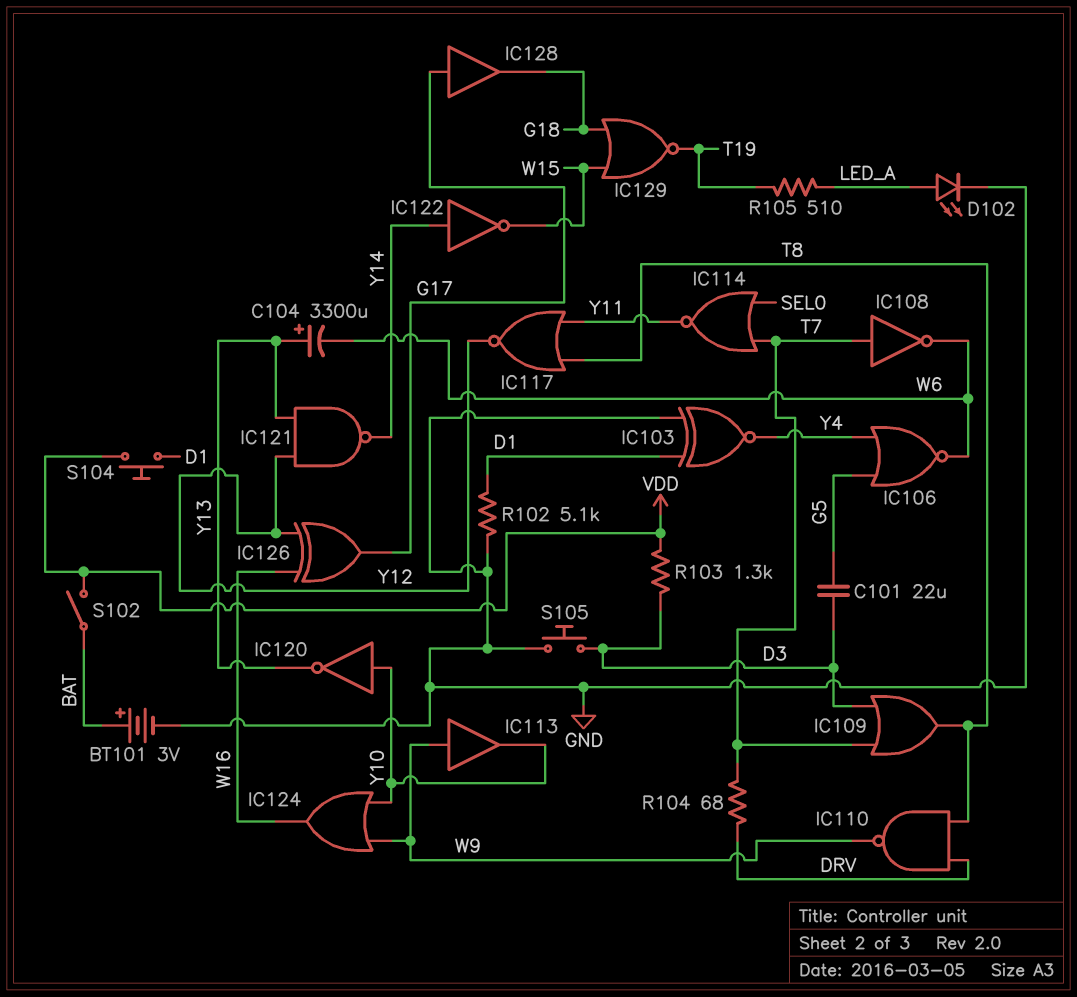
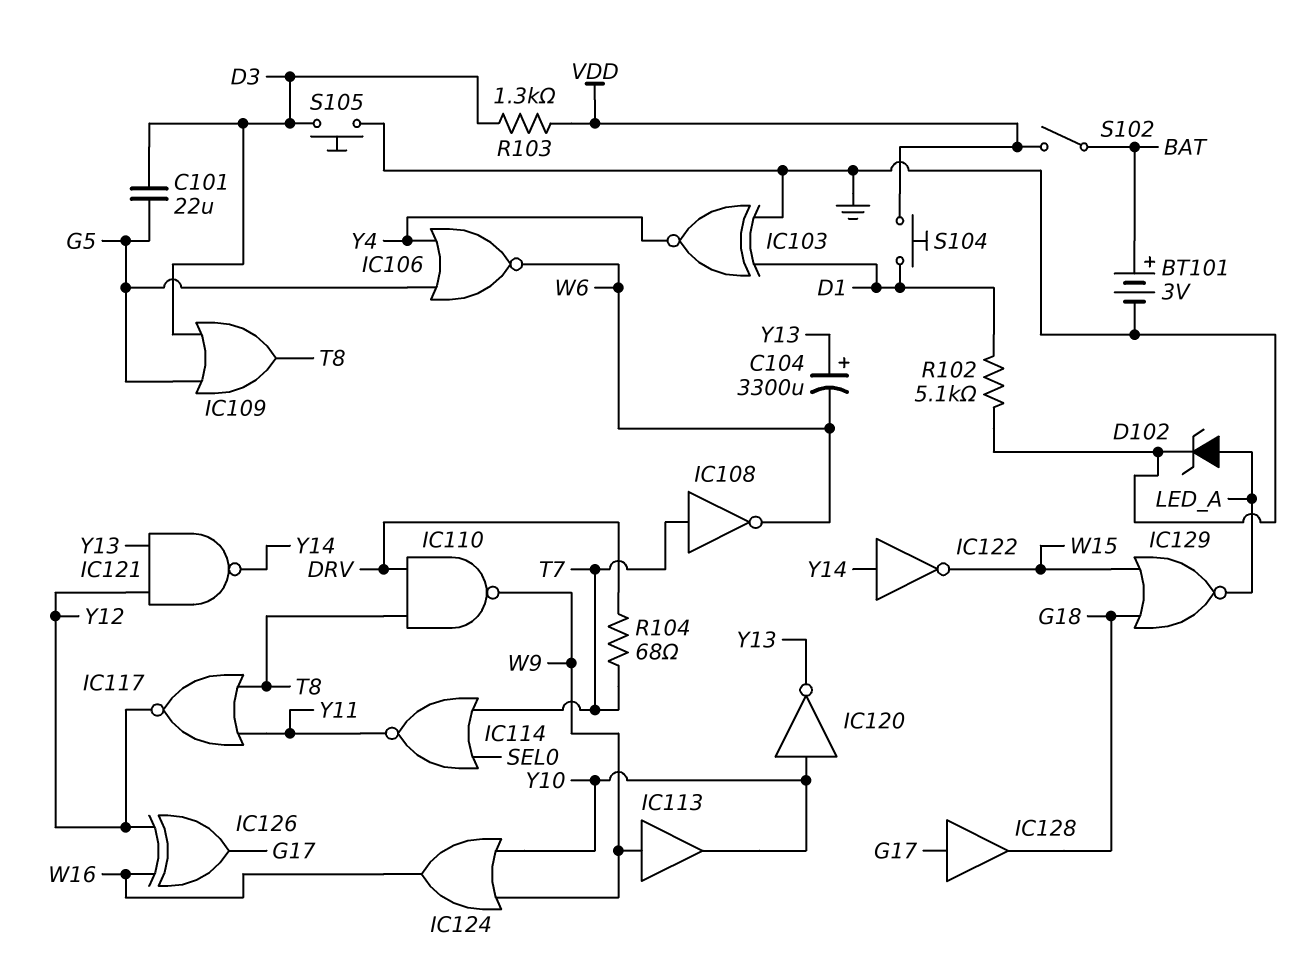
D102: LED (A LED_A, K GND) -> zener (A LED_A, K GND)
IC109: OR (in D3, in T7, out T8) -> OR (in D3, in G5, out T8)
IC129: NOR (in G18, in W15, out T19) -> NOR (in G18, in W15, out LED_A)
R105: 510 (LED_A, T19) -> none

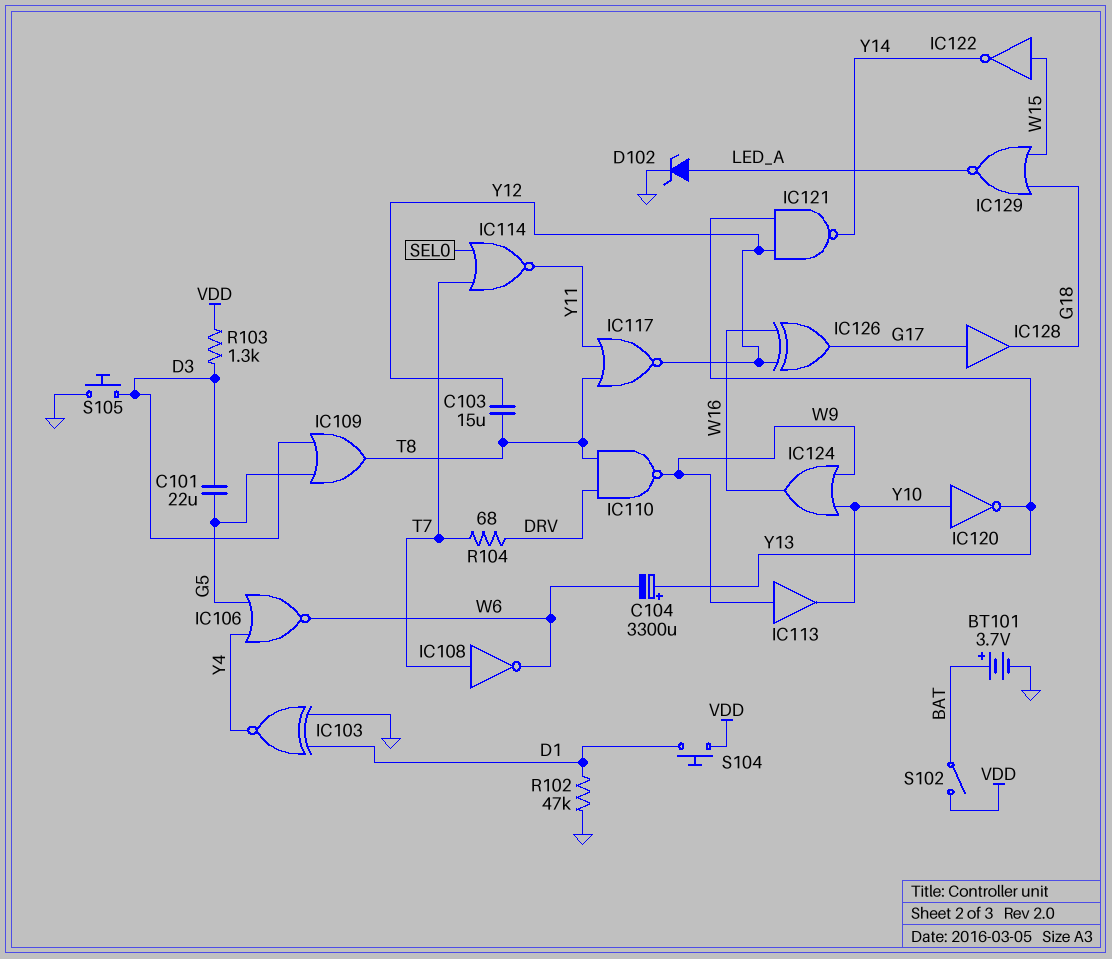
BT101: 3V (plus BAT, minus GND) -> 3.7V (plus BAT, minus GND)
C103: none -> 15uF (T8, Y12)
IC122: NOT (in Y14, out W15) -> NOT (in W15, out Y14)
R102: 5.1k (D1, GND) -> 47k (D1, GND)

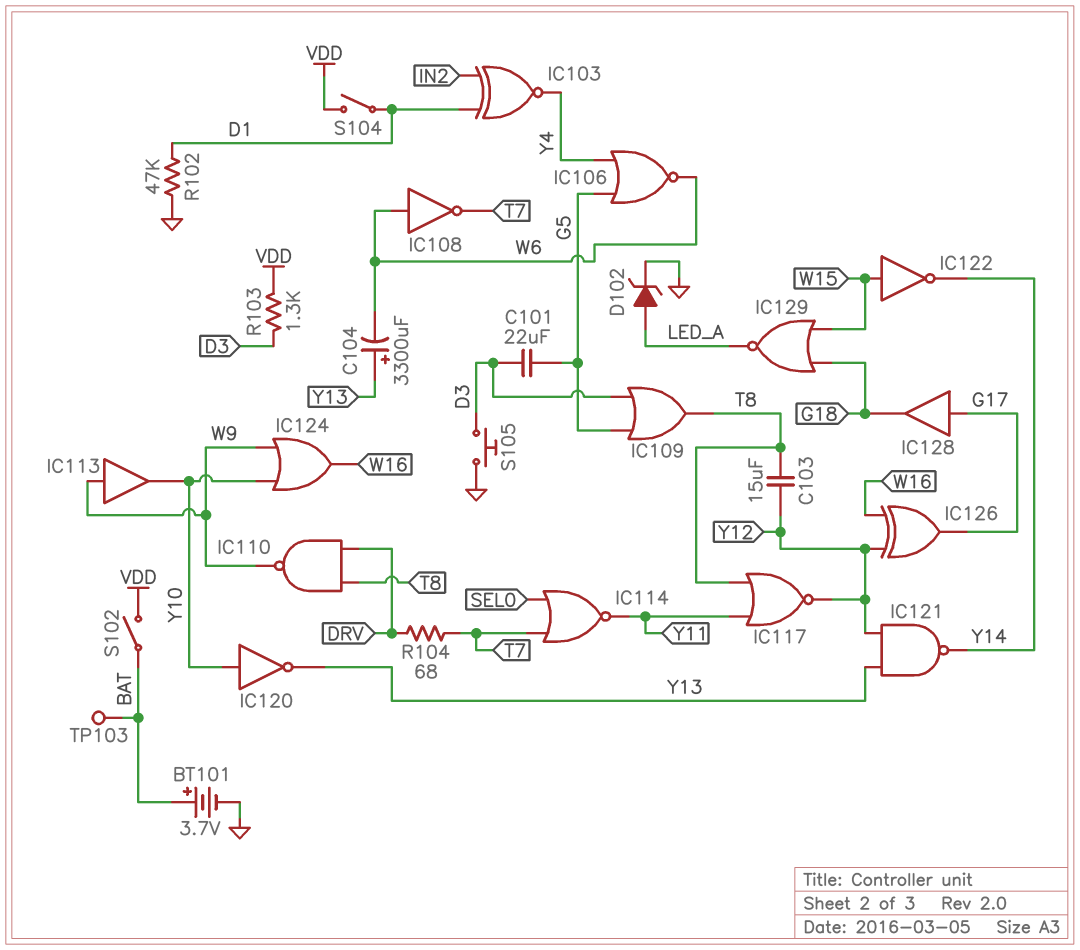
IC103: XNOR (in D1, in GND, out Y4) -> XNOR (in D1, in IN2, out Y4)
IC108: NOT (in T7, out W6) -> NOT (in W6, out T7)
S104: button (D1, VDD) -> switch (D1, VDD)
TP103: none -> test point (BAT)

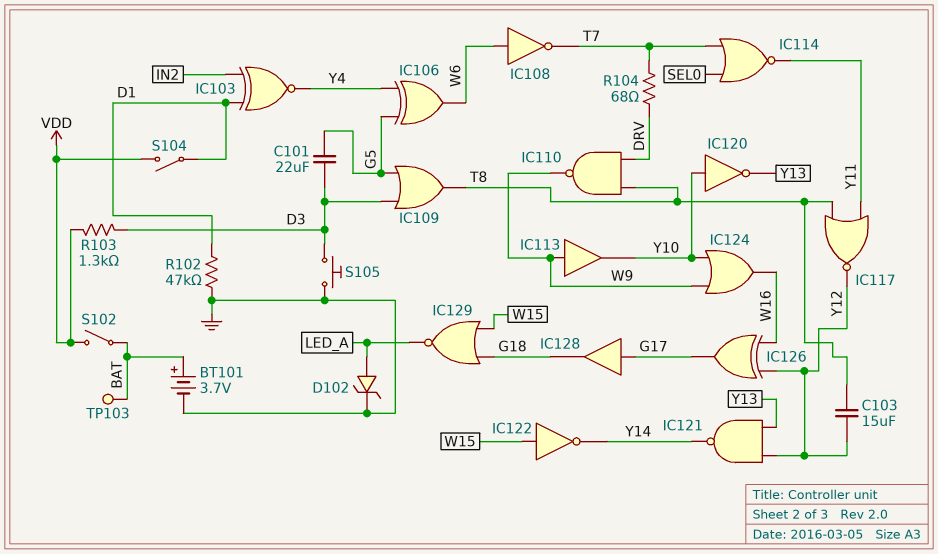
C104: 3300uF (plus Y13, minus W6) -> none
IC106: NOR (in G5, in Y4, out W6) -> XOR (in G5, in Y4, out W6)

